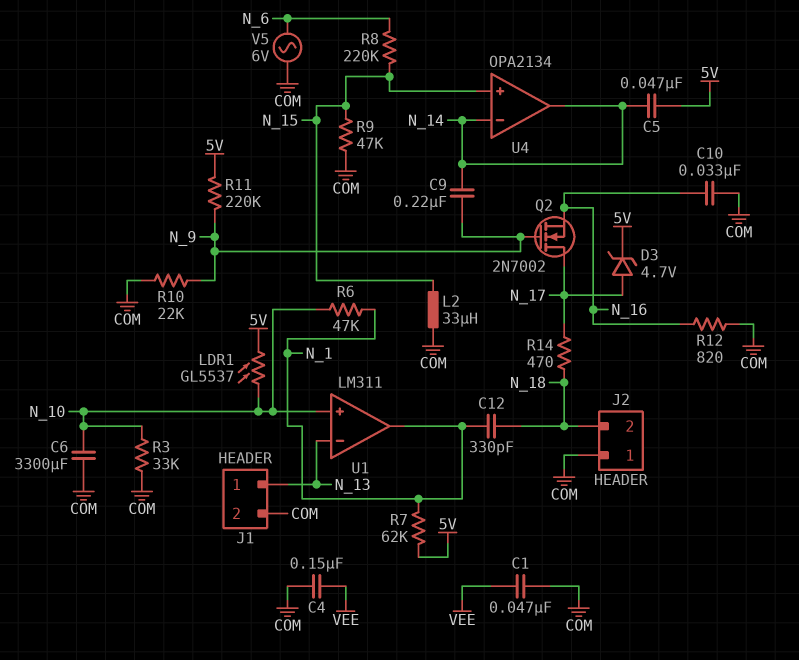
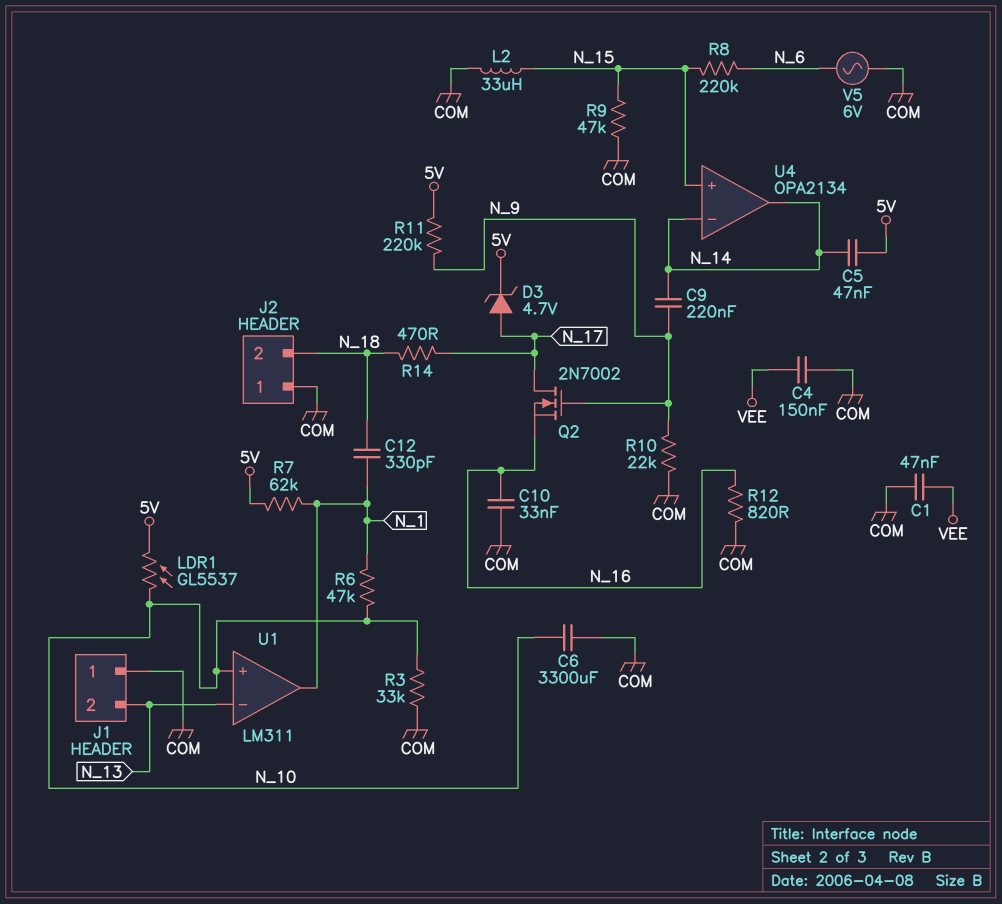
J1 pin 1: N_13 -> COM
J1 pin 2: COM -> N_13

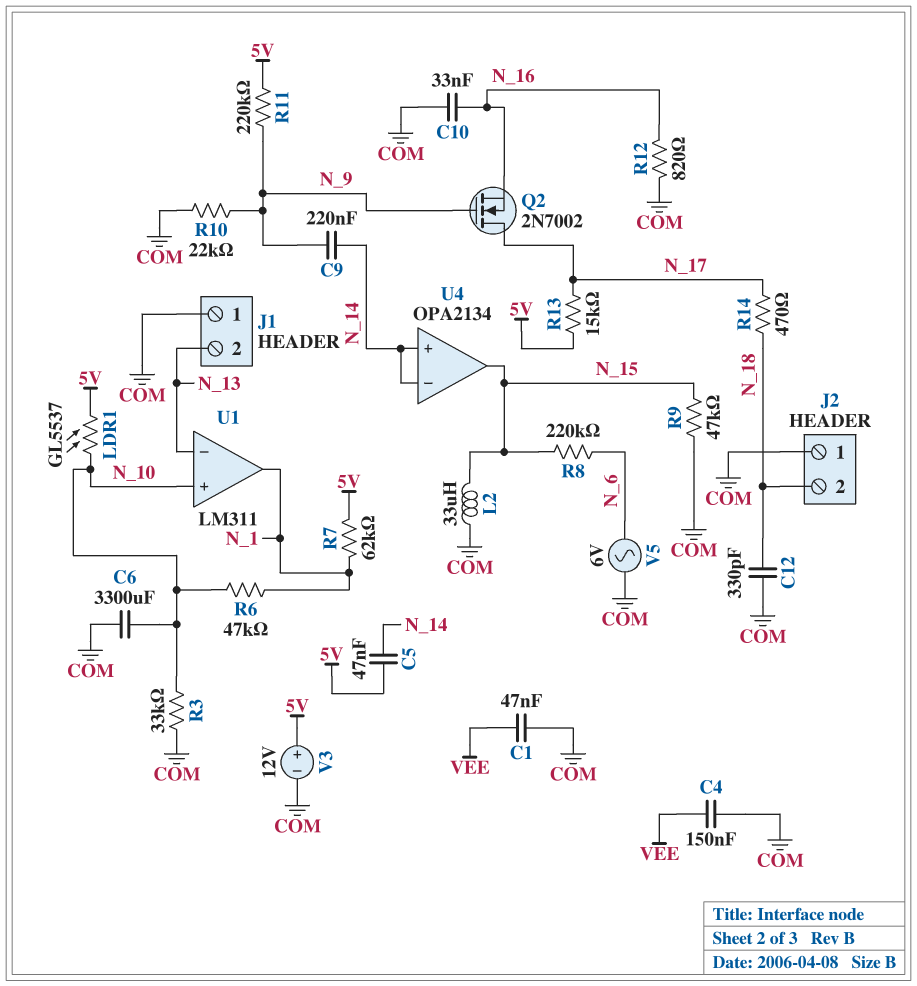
C12: 330pF (N_1, N_18) -> 330pF (COM, N_18)
D3: zener 4.7V (A N_17, K 5V) -> none
R13: none -> 15k (5V, N_17)
U4 pin in+: N_15 -> N_14
U4 pin out: N_14 -> N_15
V3: none -> 12V (plus 5V, minus COM)

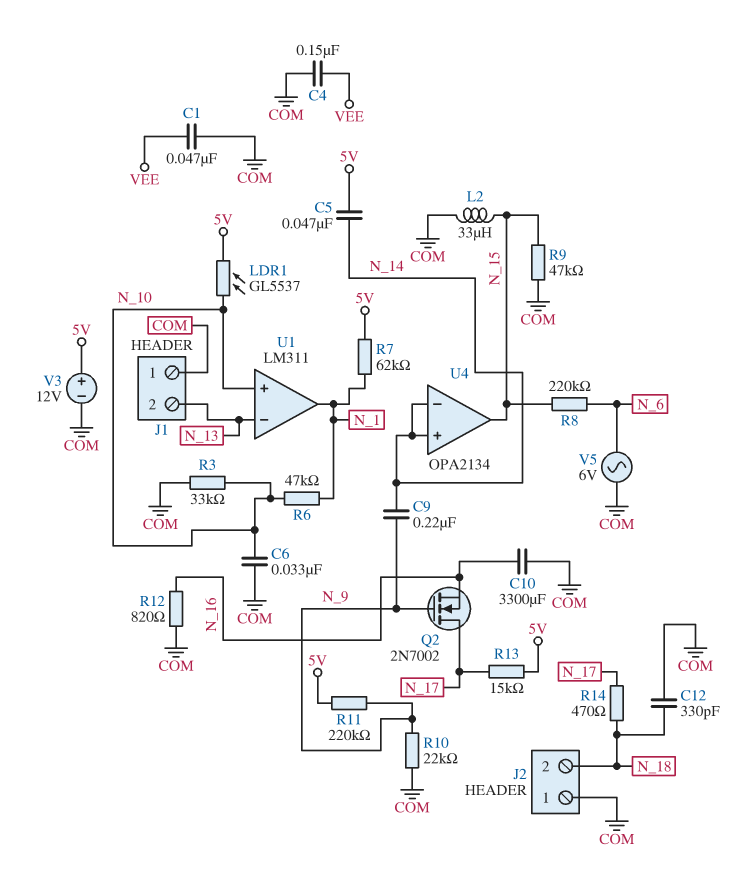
C6: 3300uF (COM, N_10) -> 33nF (COM, N_10)
C10: 33nF (COM, N_16) -> 3300uF (COM, N_16)

